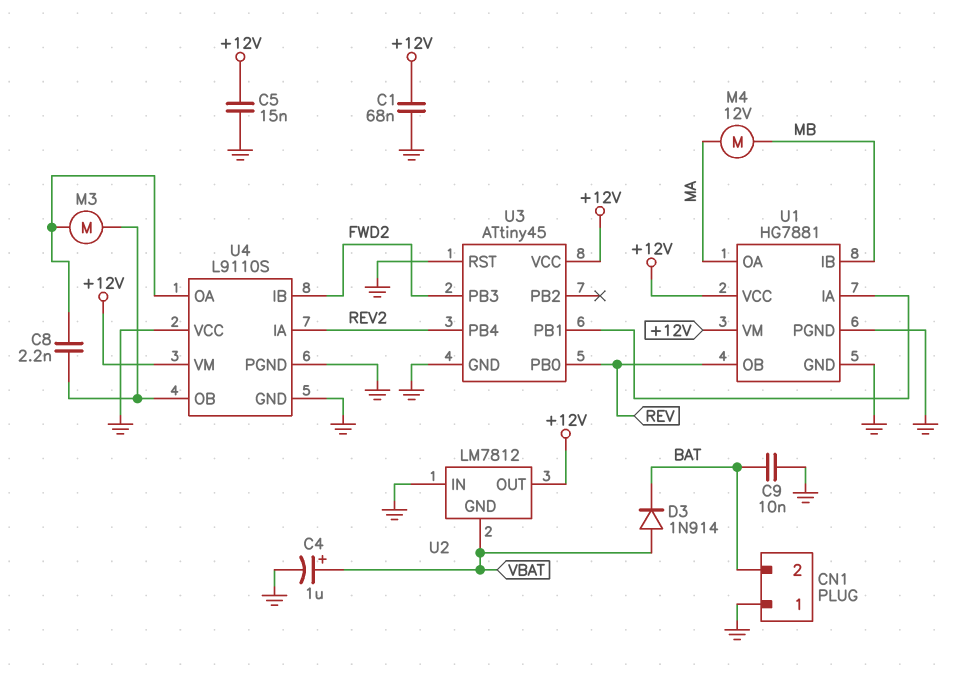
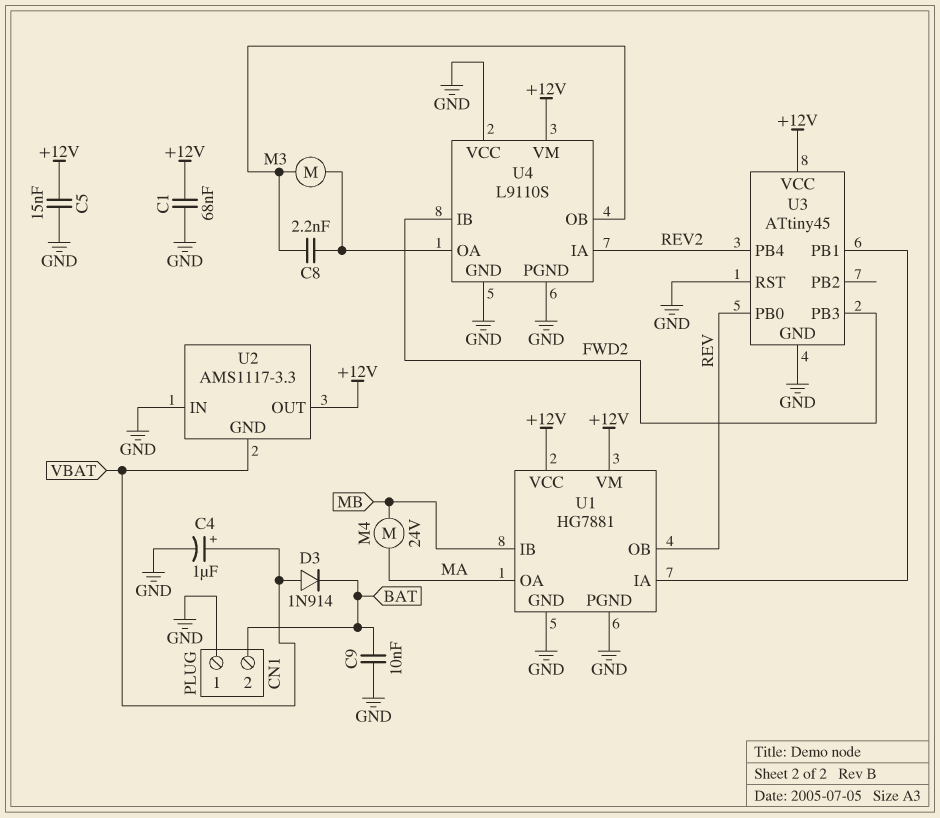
M4: motor 12V (MA, MB) -> motor 24V (MA, MB)
U2: LM7812 -> AMS1117-3.3

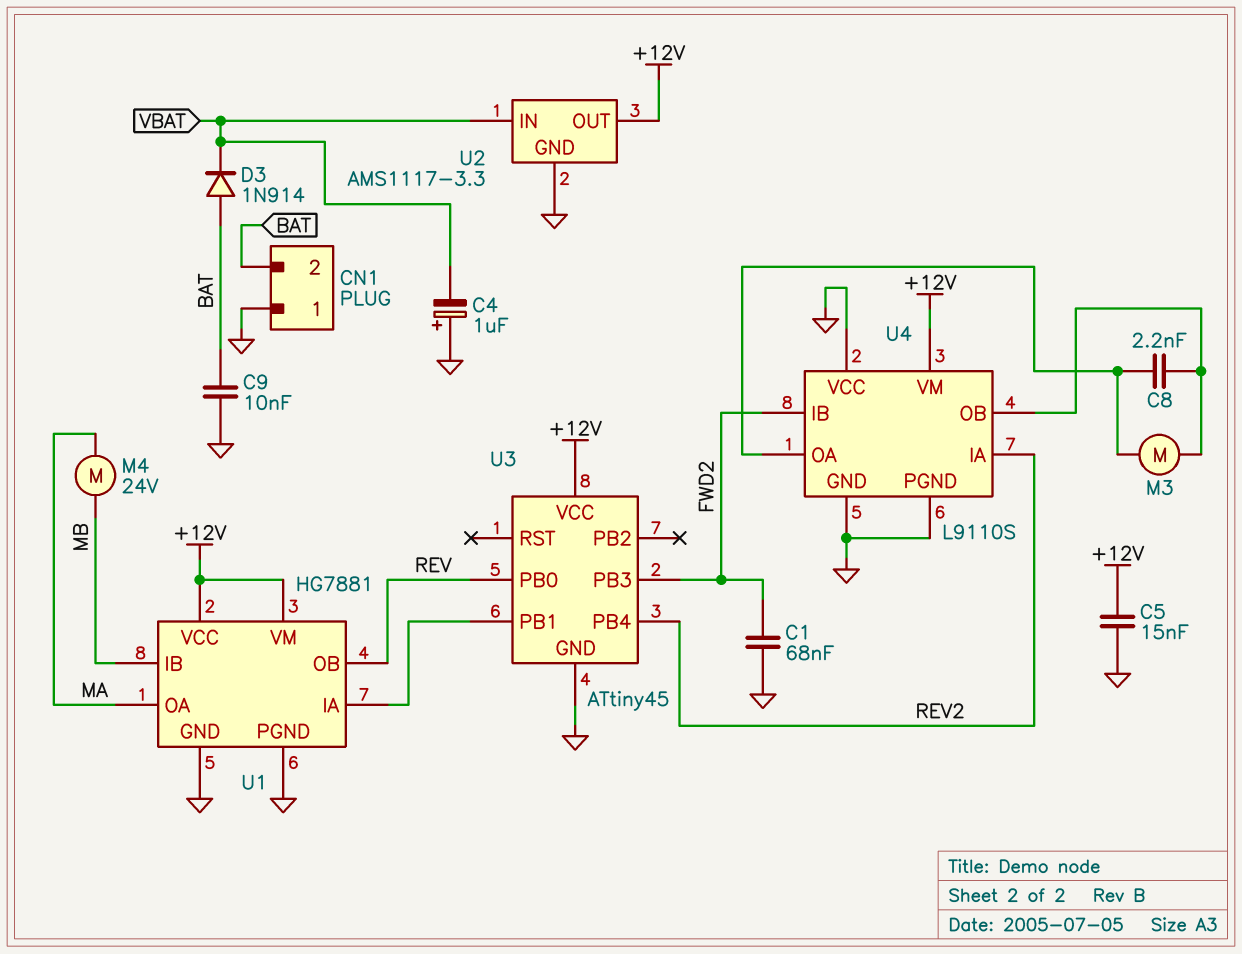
C1: 68nF (+12V, GND) -> 68nF (FWD2, GND)
C4: 1uF (plus VBAT, minus GND) -> 1uF (plus GND, minus VBAT)
D3: diode 1N914 (A VBAT, K BAT) -> diode 1N914 (A BAT, K VBAT)
U2 pin GND: VBAT -> GND
U2 pin IN: GND -> VBAT
U3 pin RST: GND -> none

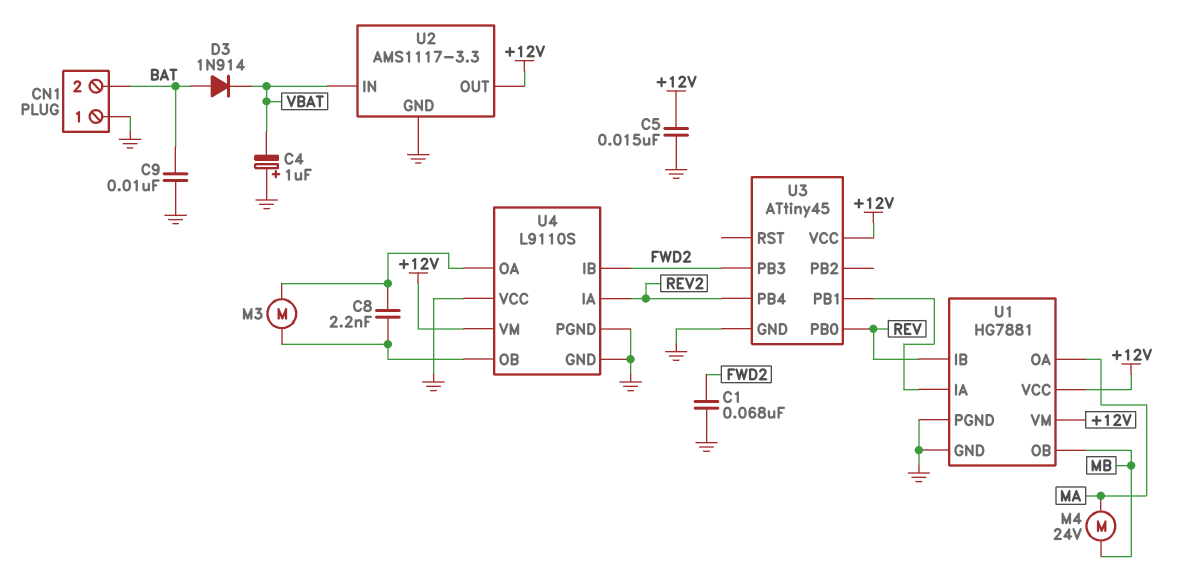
U1 pin IB: MB -> REV
U1 pin OB: REV -> MB

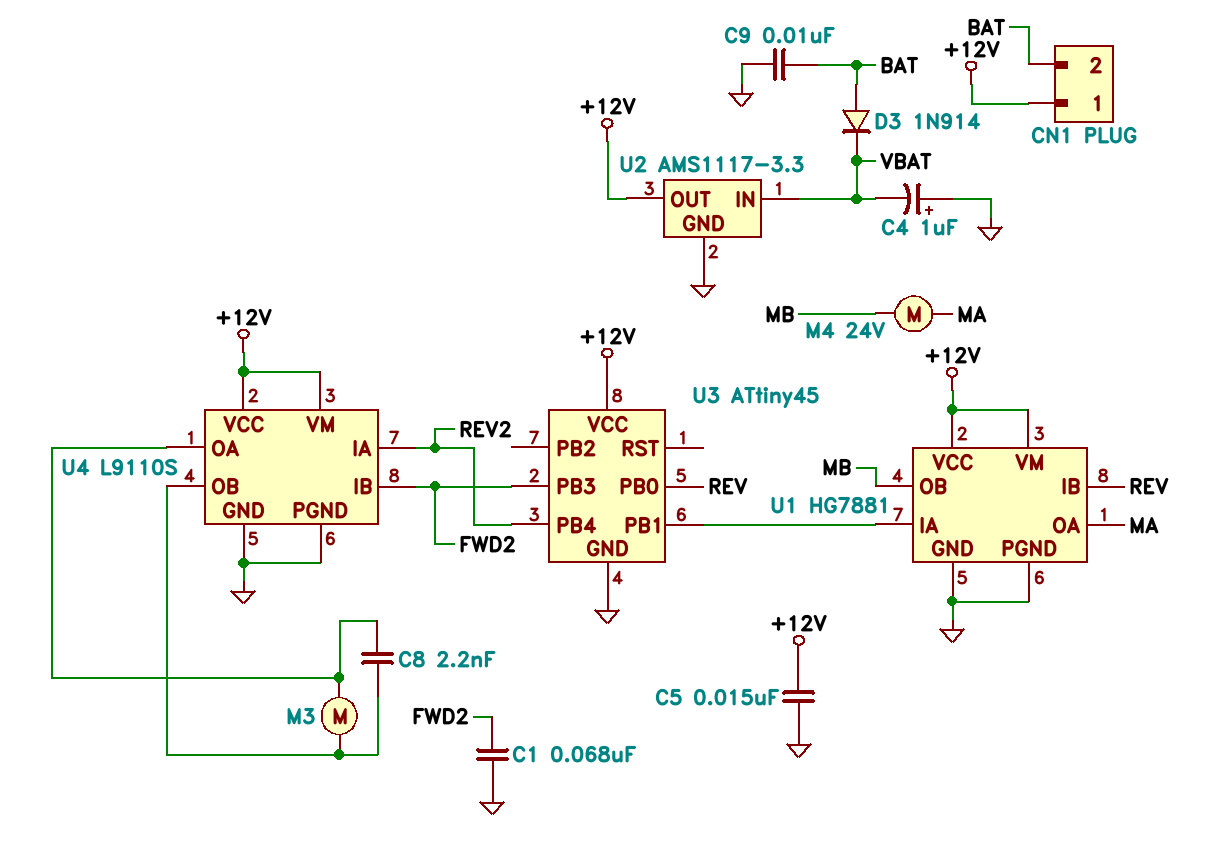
CN1 pin 1: GND -> +12V
U4 pin VCC: GND -> +12V

